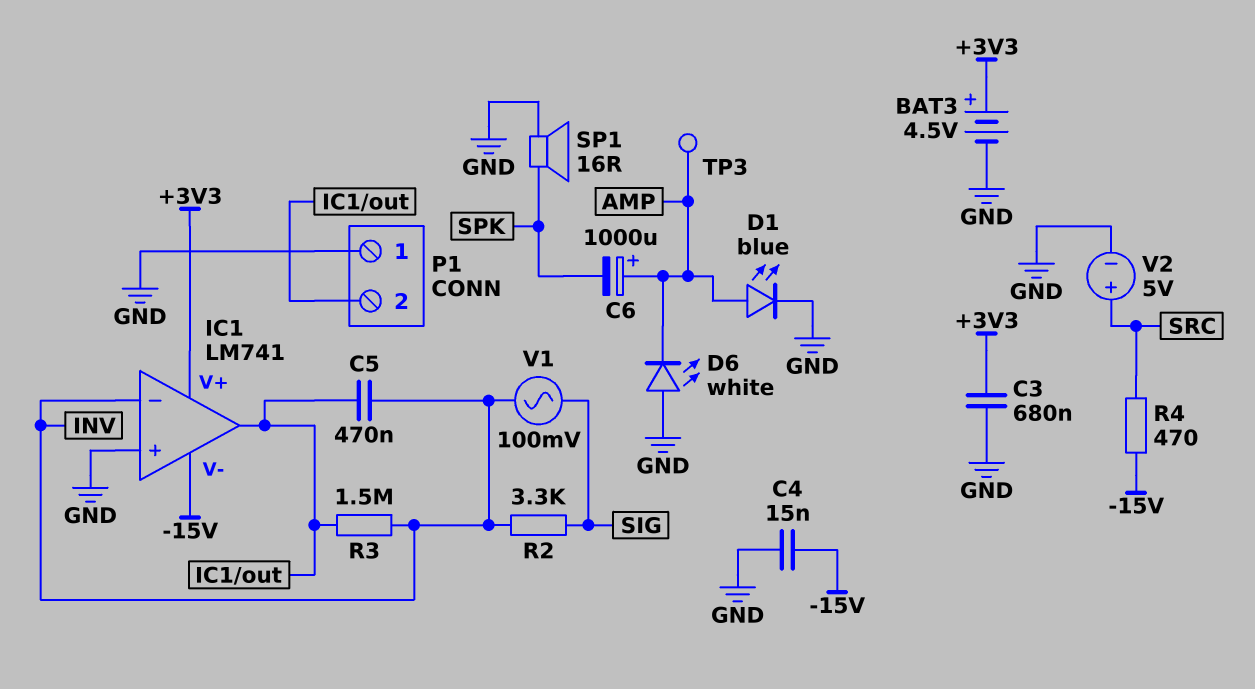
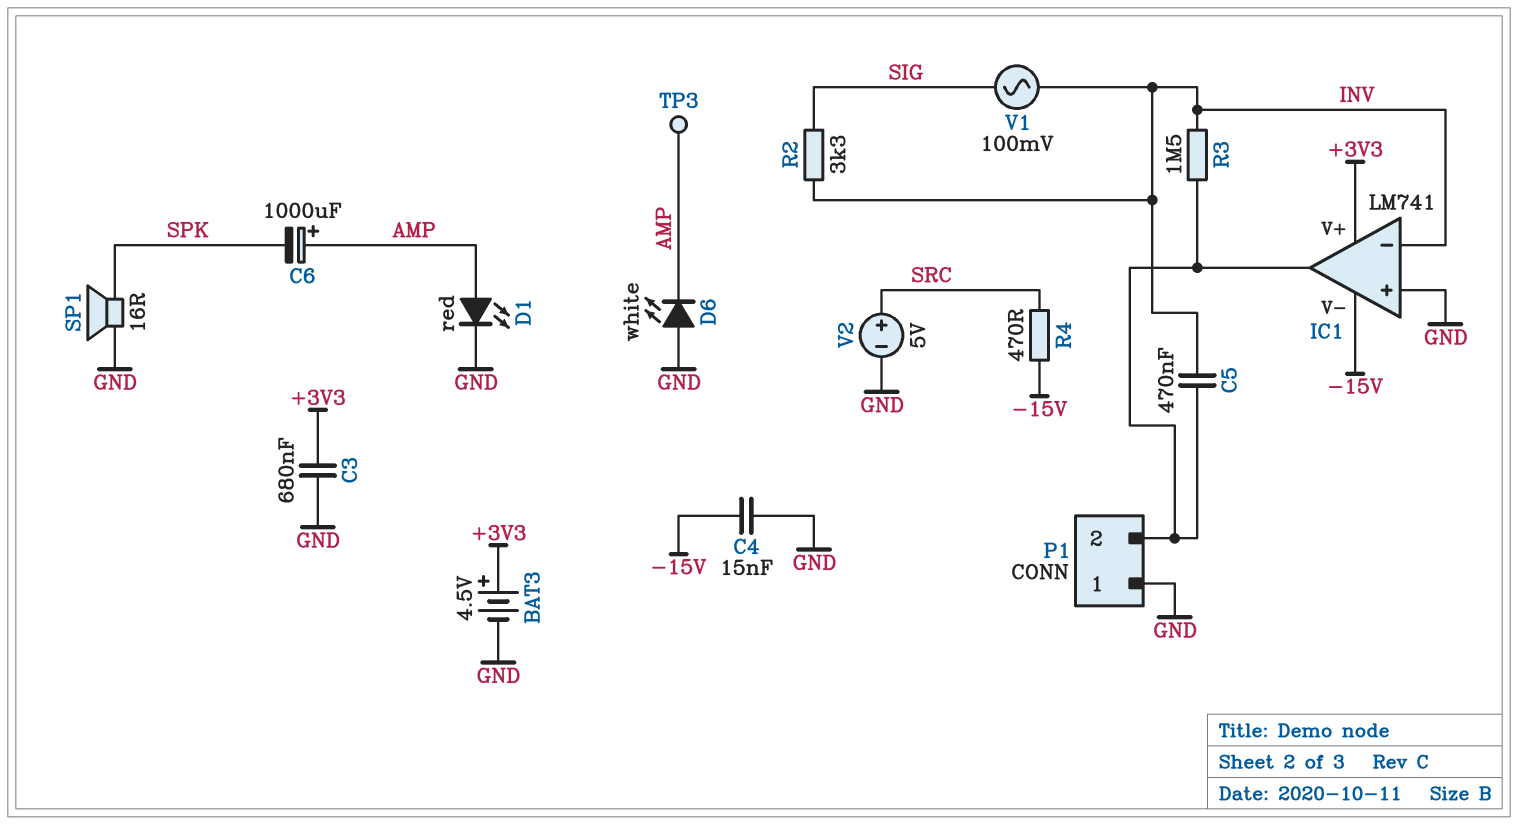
D1: LED blue (A AMP, K GND) -> LED red (A AMP, K GND)

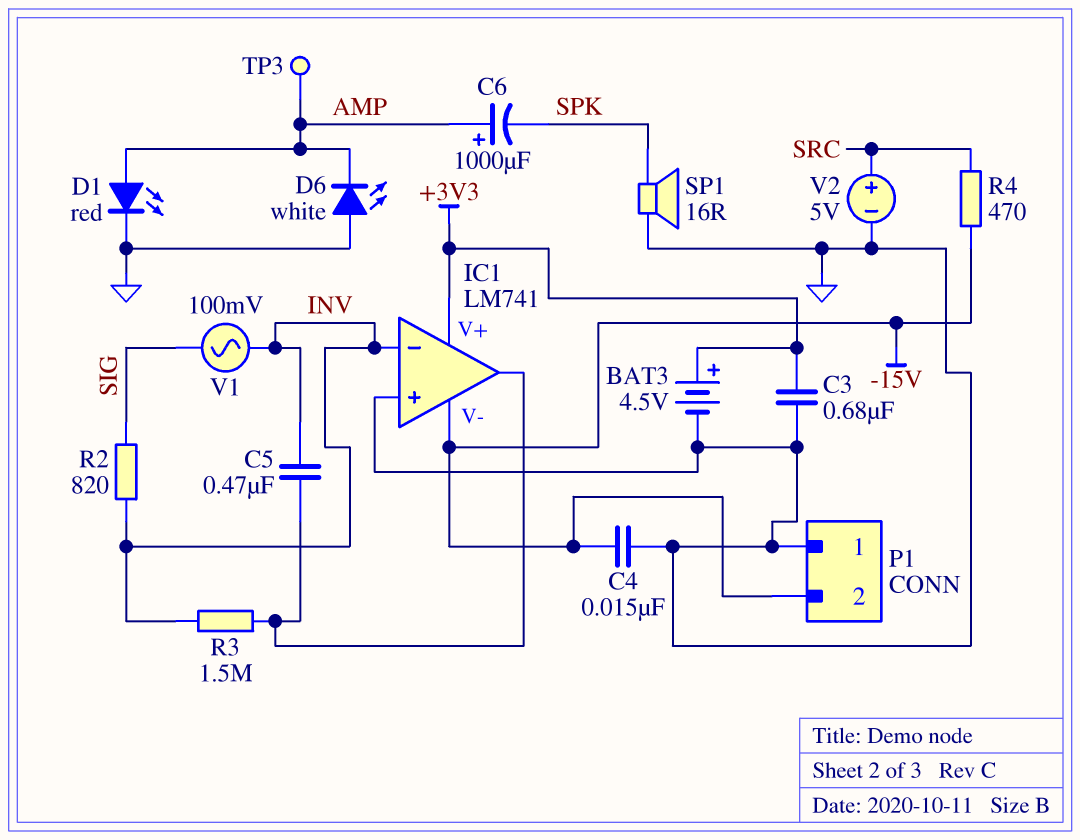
P1 pin 2: IC1/out -> -15V
R2: 3.3k (INV, SIG) -> 820 (INV, SIG)

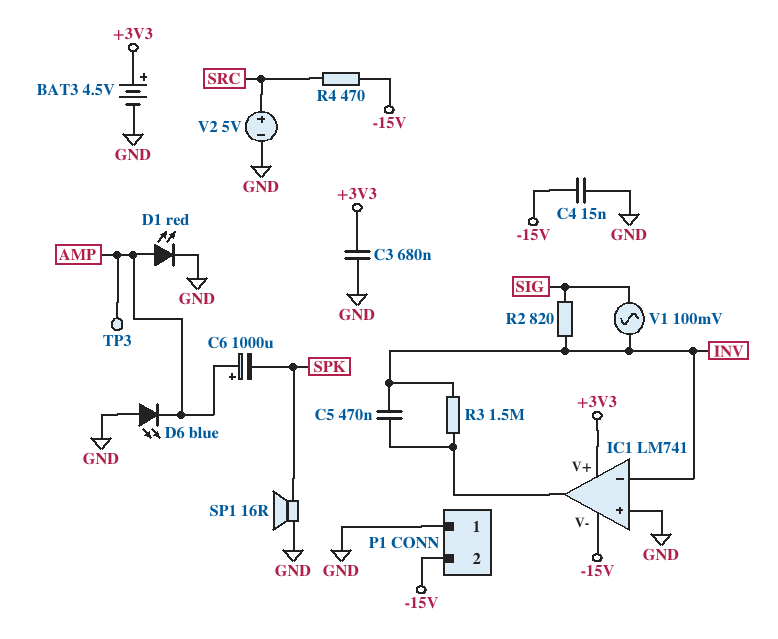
D6: LED white (A GND, K AMP) -> LED blue (A GND, K AMP)

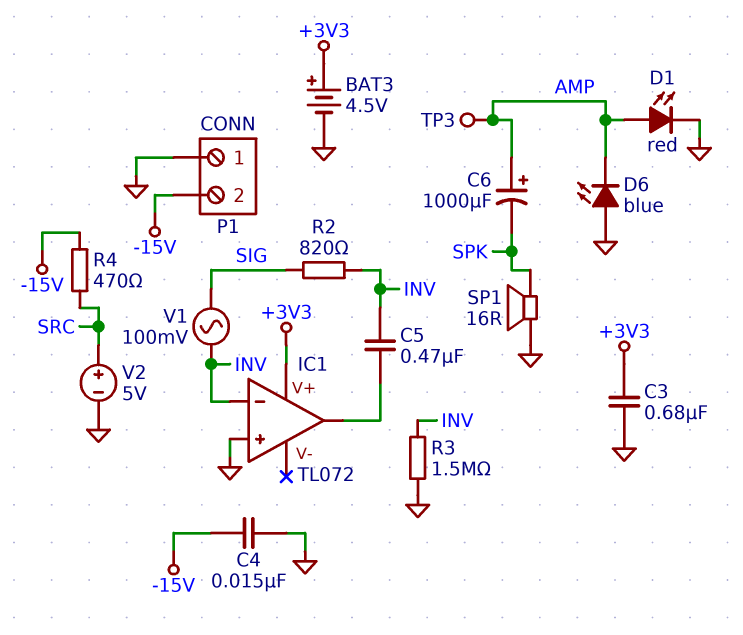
IC1: LM741 -> TL072
IC1 pin V-: -15V -> none
R3: 1.5M (IC1/out, INV) -> 1.5M (GND, INV)

